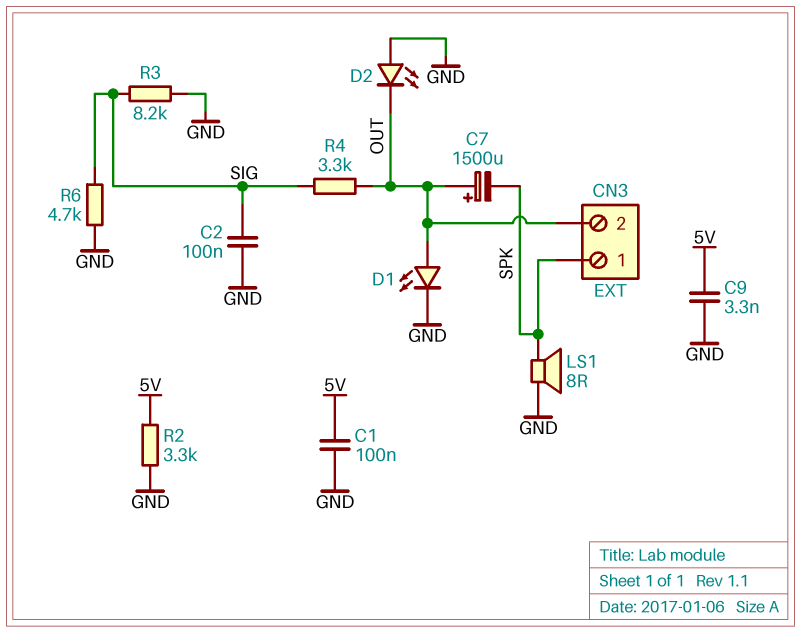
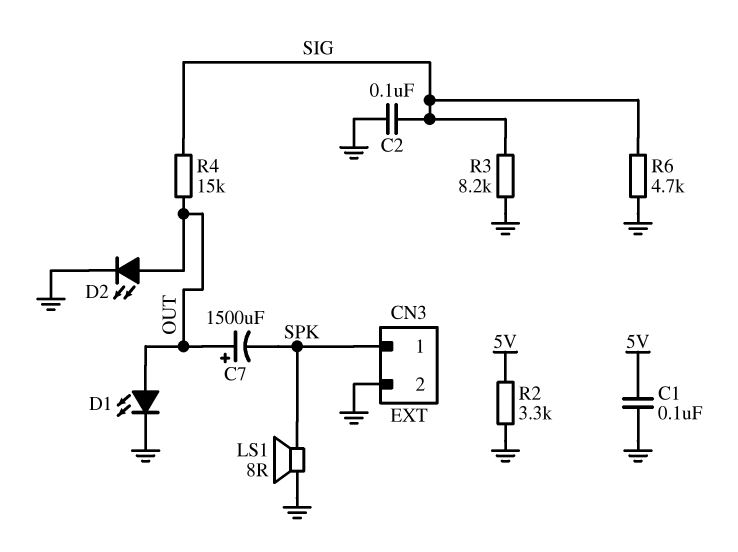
C9: 3.3nF (5V, GND) -> none
CN3 pin 2: OUT -> GND
D2: LED (A GND, K OUT) -> LED (A OUT, K GND)
R4: 3.3k (OUT, SIG) -> 15k (OUT, SIG)

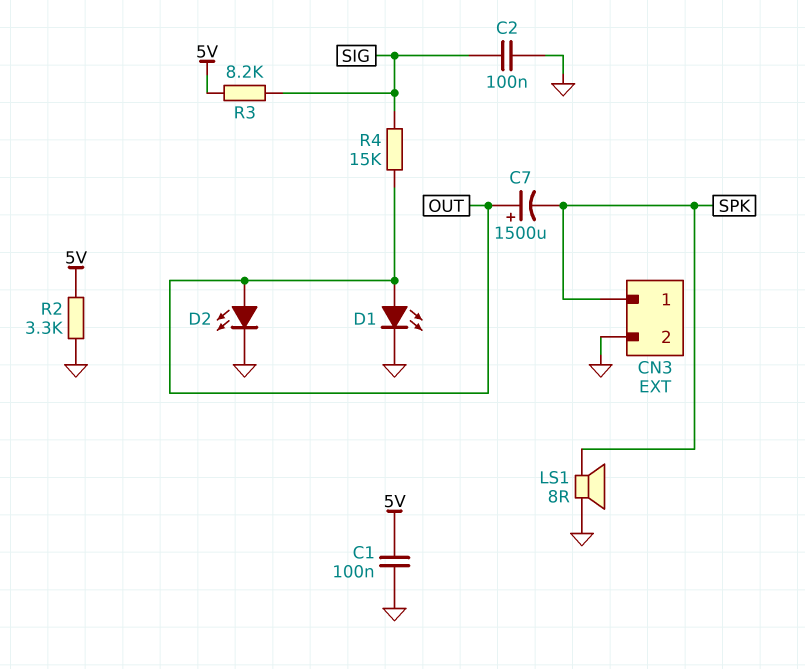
R3: 8.2k (GND, SIG) -> 8.2k (5V, SIG)
R6: 4.7k (GND, SIG) -> none

